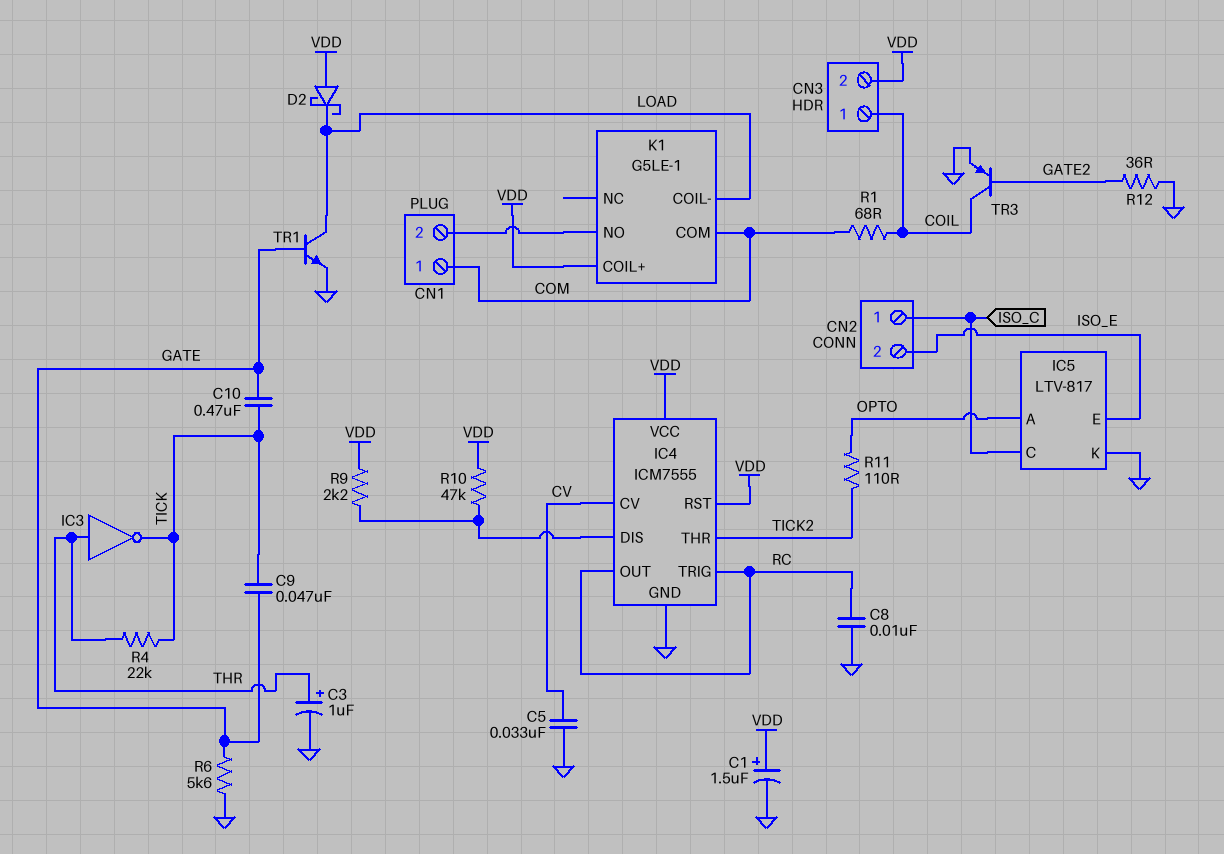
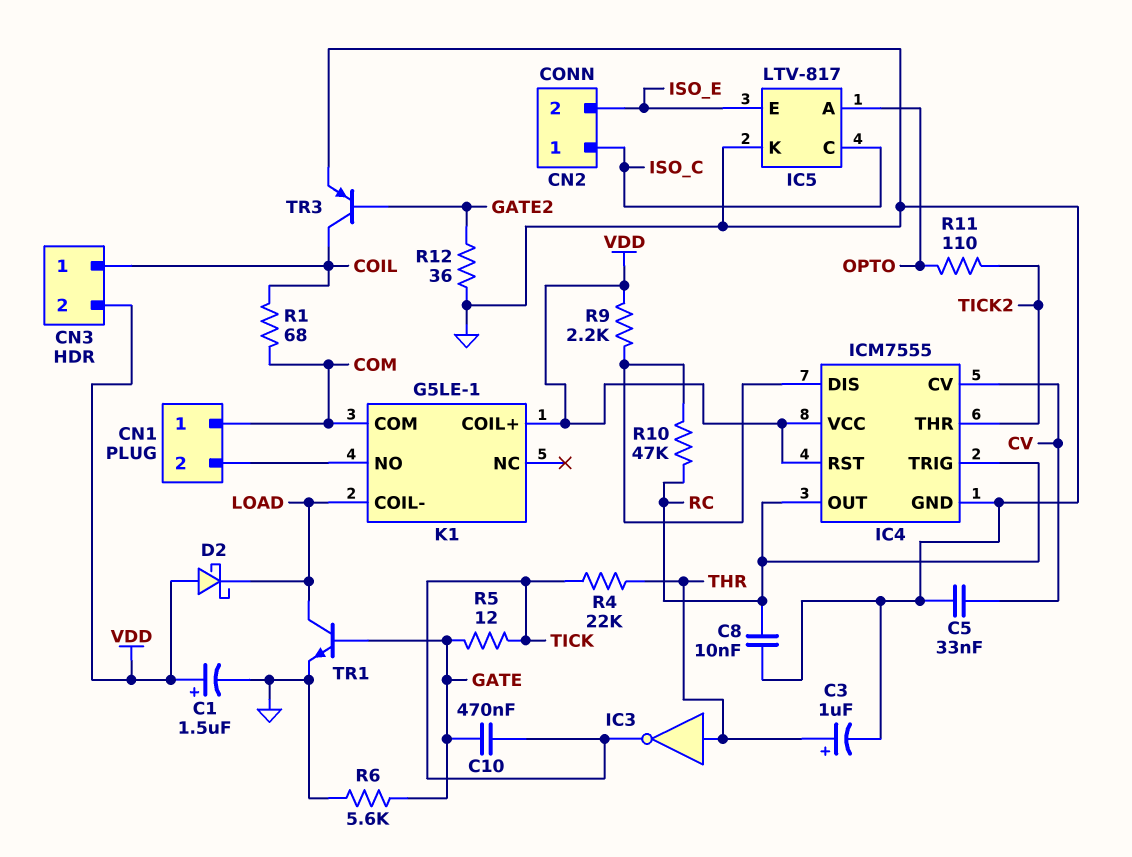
C9: 47nF (GATE, TICK) -> none
R5: none -> 12 (GATE, TICK)
R10: 47k (IC4/DIS, VDD) -> 47k (IC4/DIS, RC)

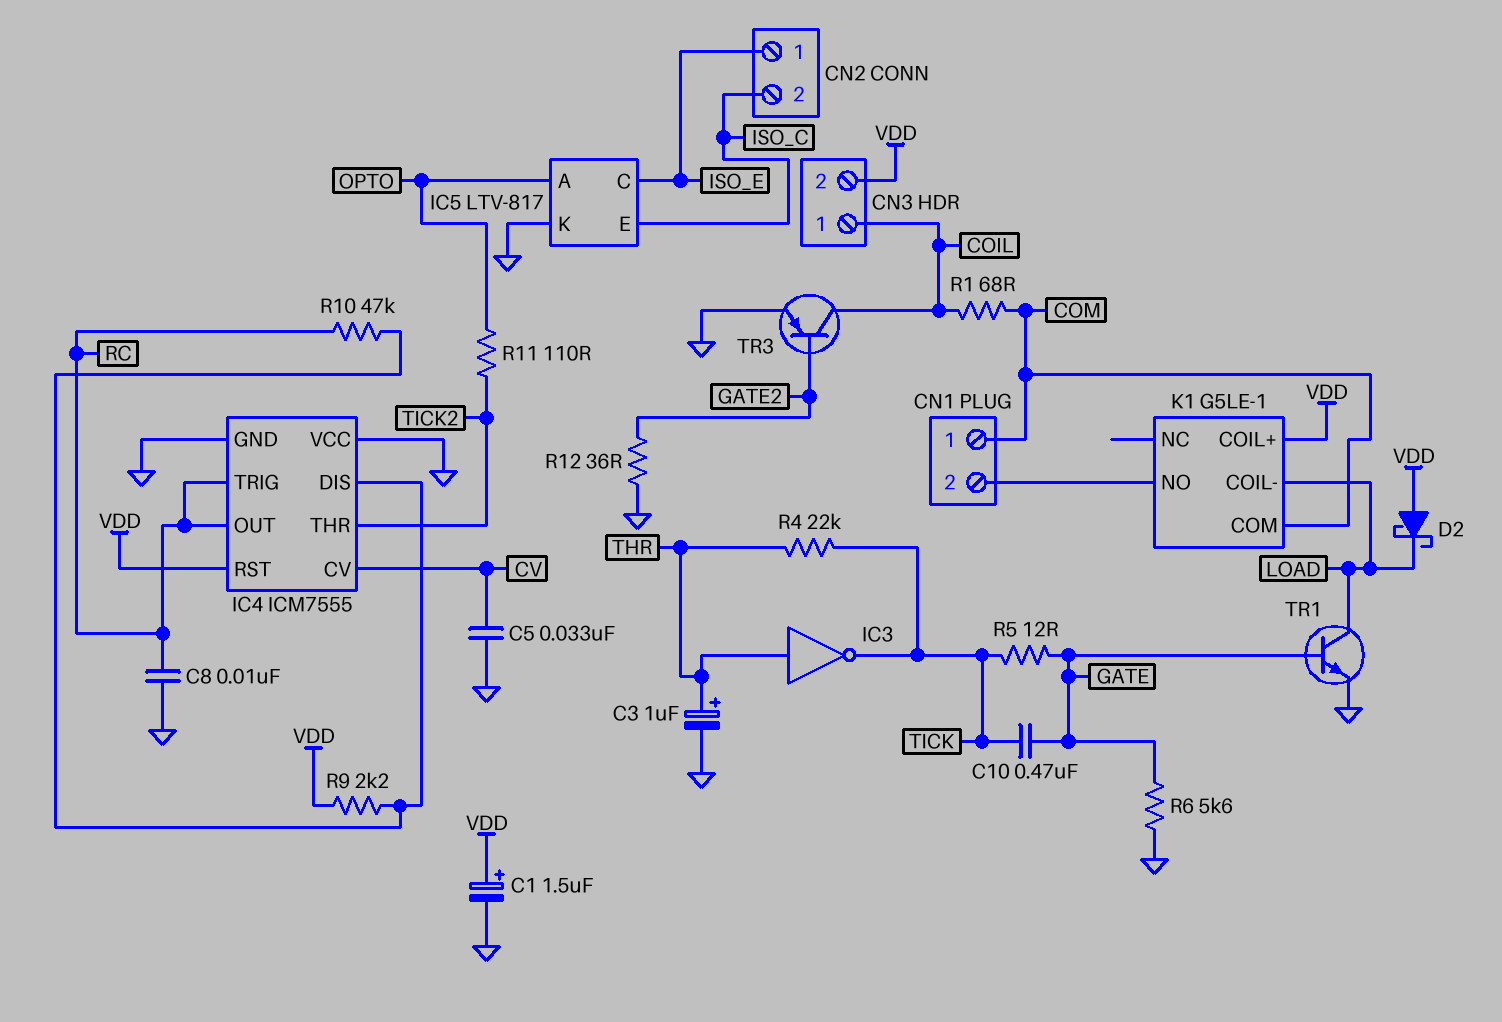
CN2 pin 1: ISO_C -> ISO_E
CN2 pin 2: ISO_E -> ISO_C
IC4 pin VCC: VDD -> GND
IC5 pin C: ISO_C -> ISO_E
IC5 pin E: ISO_E -> ISO_C

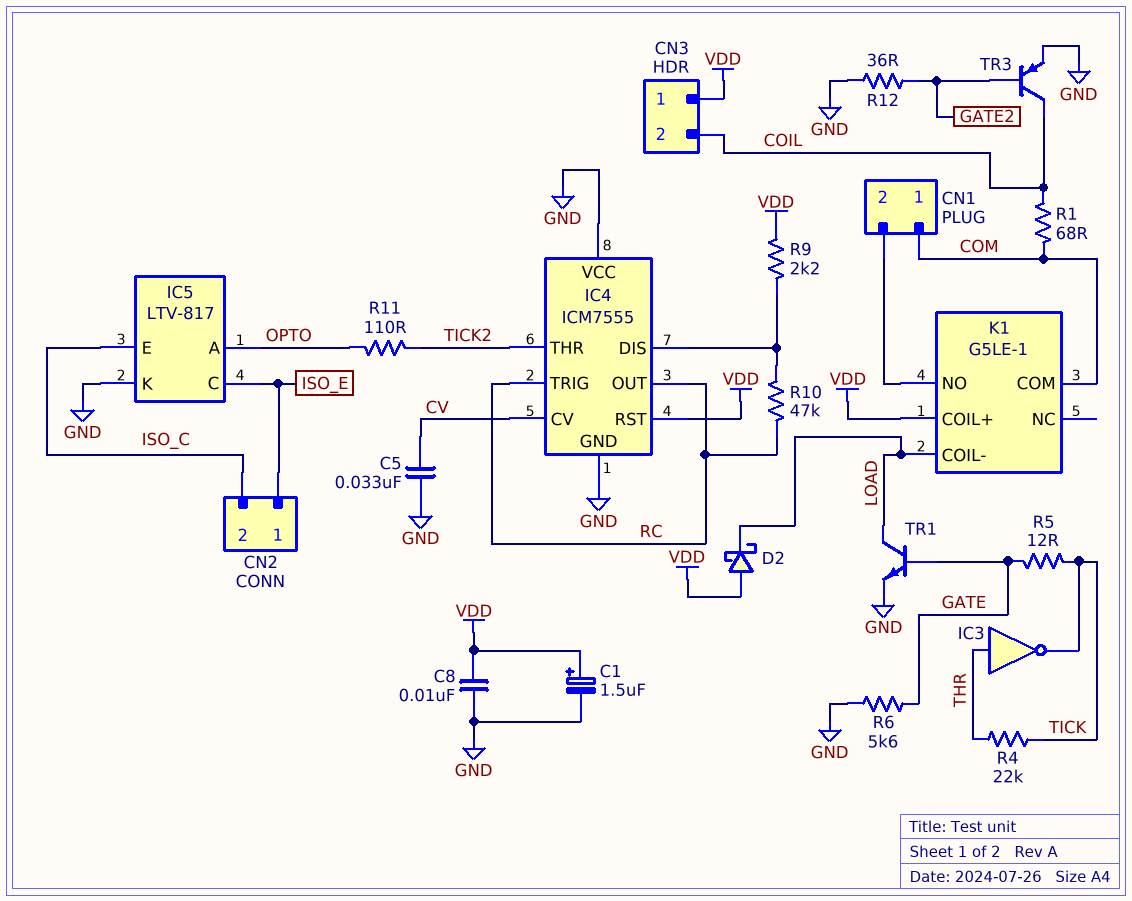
C3: 1uF (plus THR, minus GND) -> none
C8: 10nF (GND, RC) -> 10nF (GND, VDD)
C10: 470nF (GATE, TICK) -> none
CN3 pin 1: COIL -> VDD
CN3 pin 2: VDD -> COIL

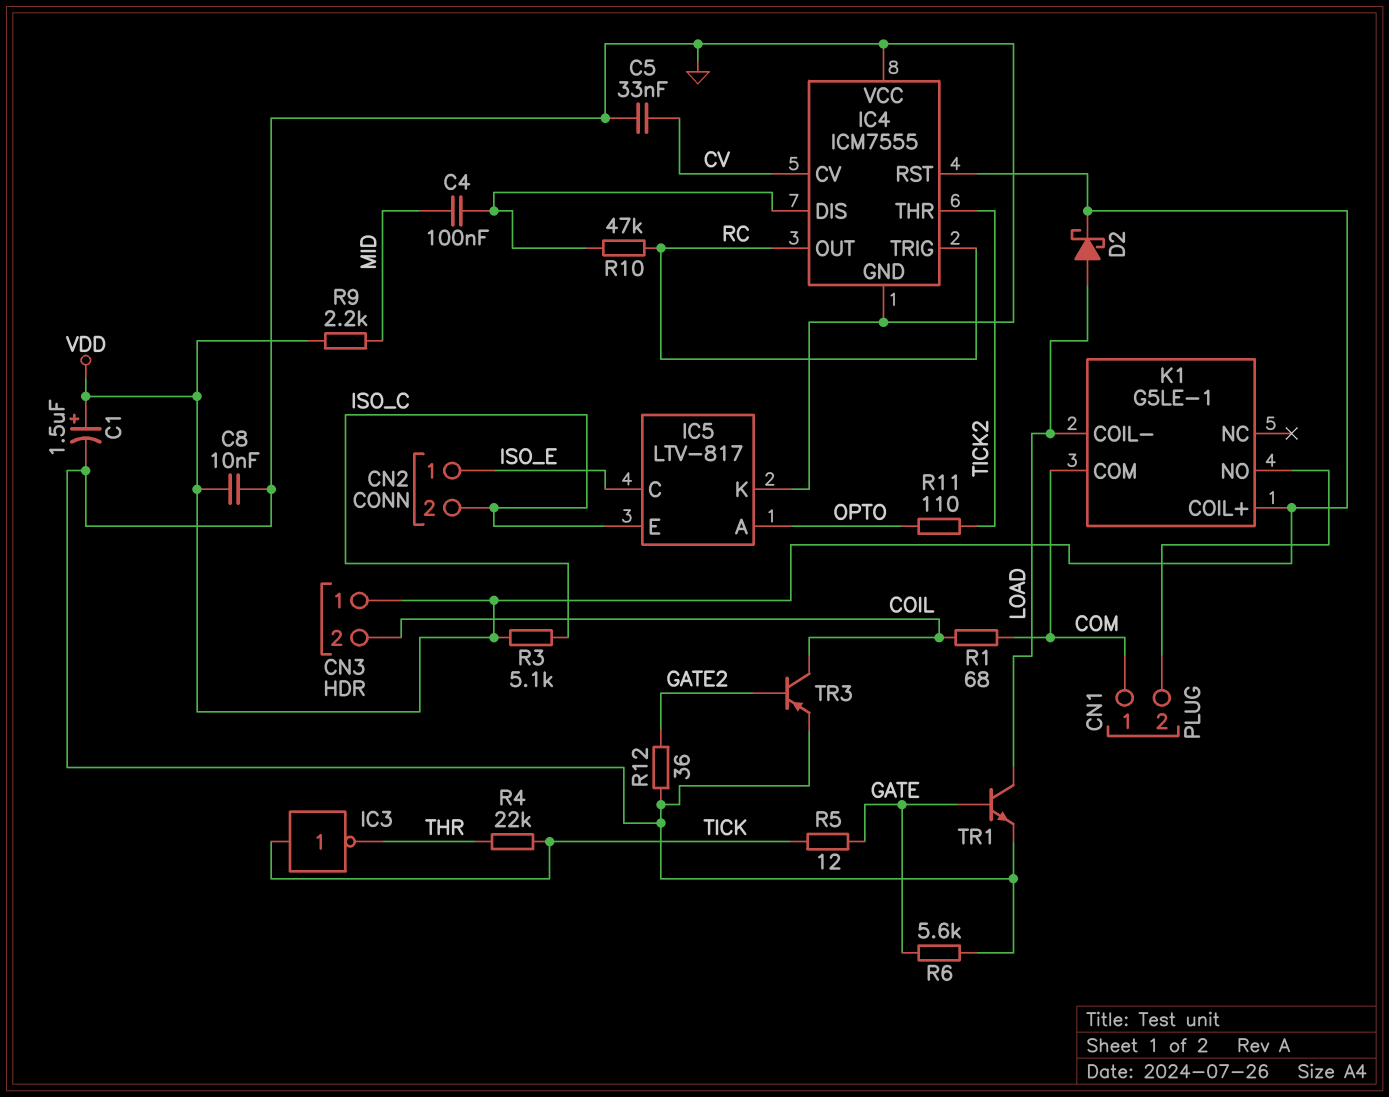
C4: none -> 100nF (IC4/DIS, MID)
D2: schottky (A VDD, K LOAD) -> schottky (A LOAD, K VDD)
IC3: NOT (in THR, out TICK) -> NOT (in TICK, out THR)
R3: none -> 5.1k (ISO_C, VDD)
R9: 2.2k (IC4/DIS, VDD) -> 2.2k (MID, VDD)

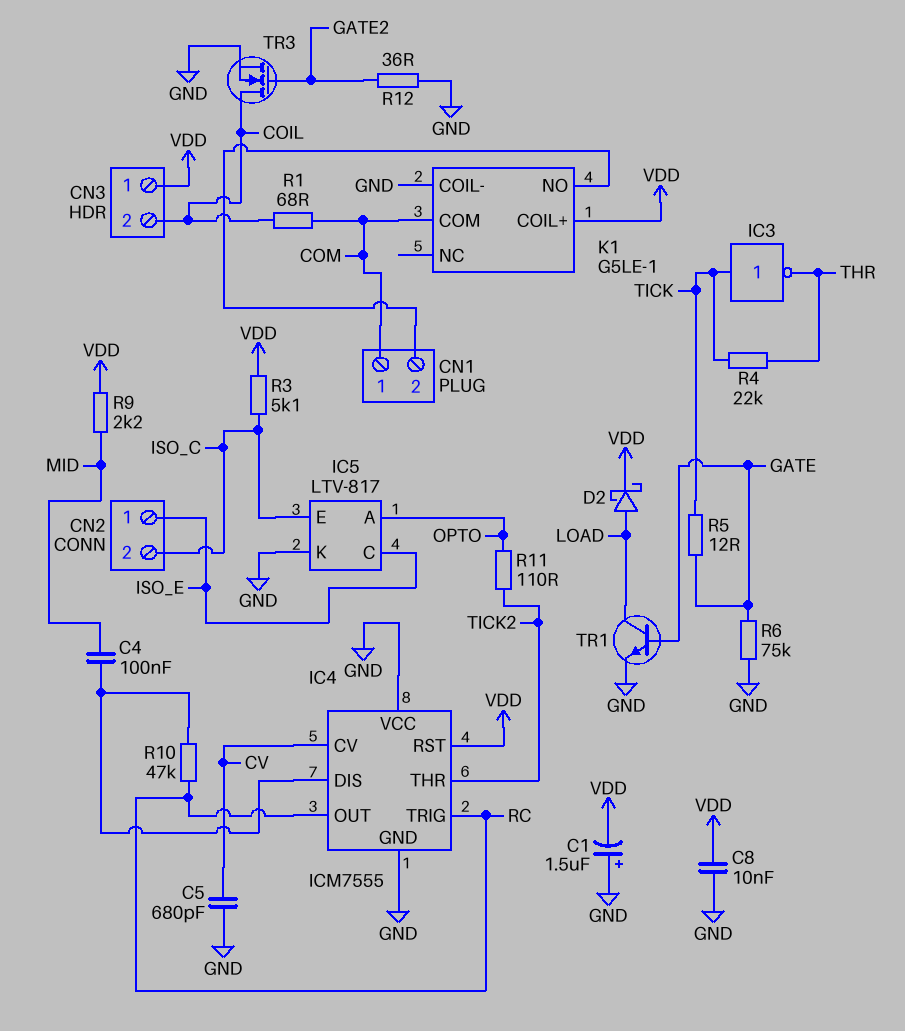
C1: 1.5uF (plus VDD, minus GND) -> 1.5uF (plus GND, minus VDD)
C5: 33nF (CV, GND) -> 680pF (CV, GND)
K1 pin COIL-: LOAD -> GND
R6: 5.6k (GATE, GND) -> 75k (GATE, GND)
TR3: PNP (B GATE2, C COIL, E GND) -> NMOS (G GATE2, D COIL, S GND)

